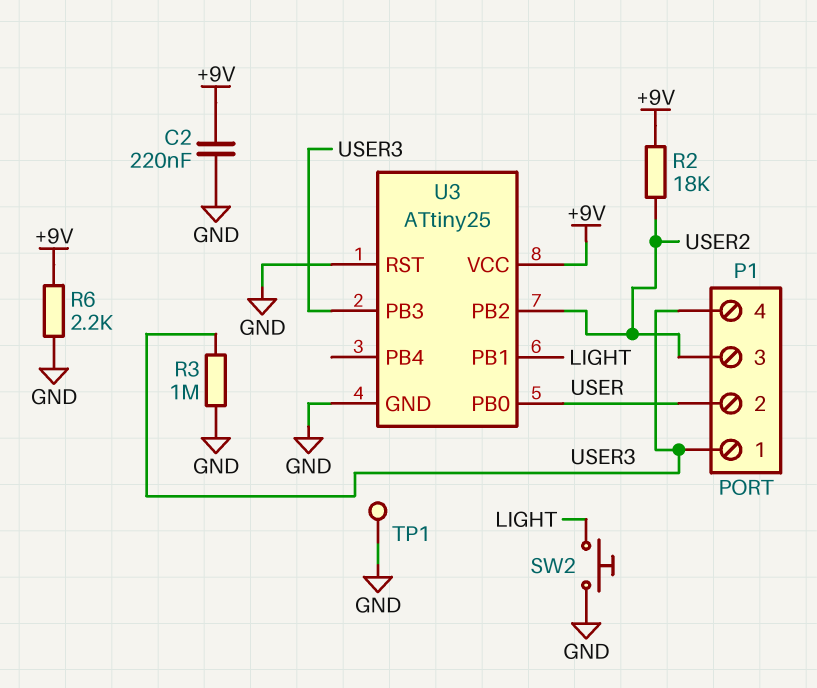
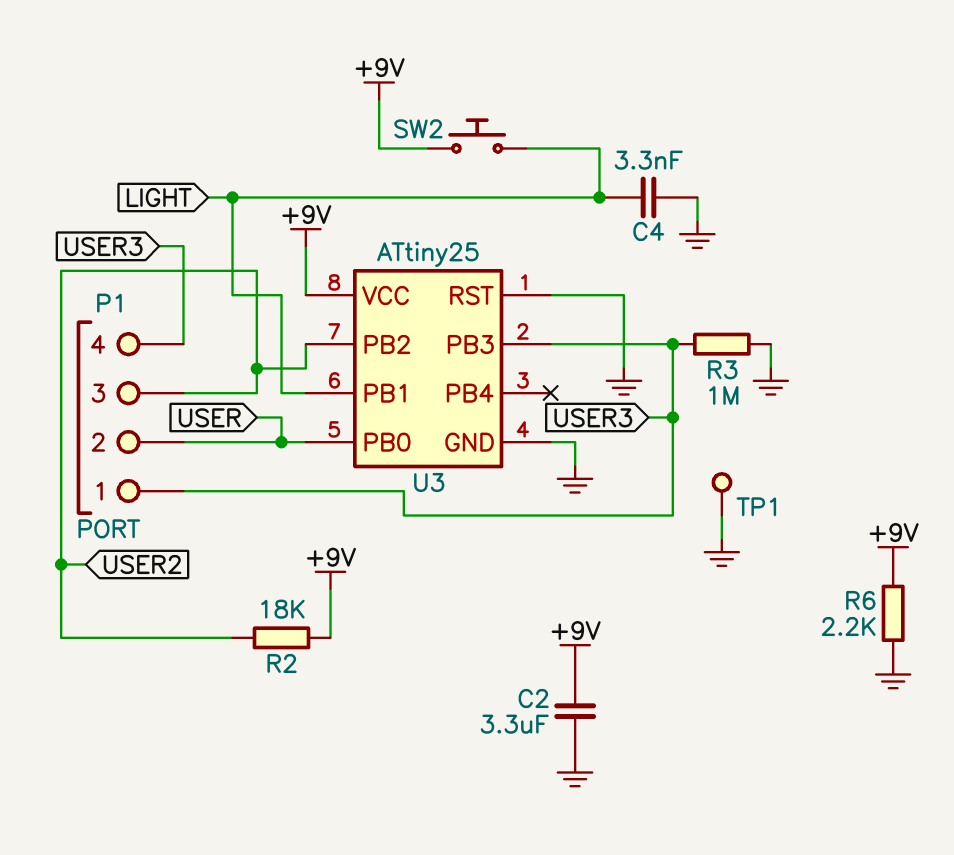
C2: 220nF (+9V, GND) -> 3.3uF (+9V, GND)
C4: none -> 3.3nF (GND, LIGHT)
SW2: button (GND, LIGHT) -> button (+9V, LIGHT)

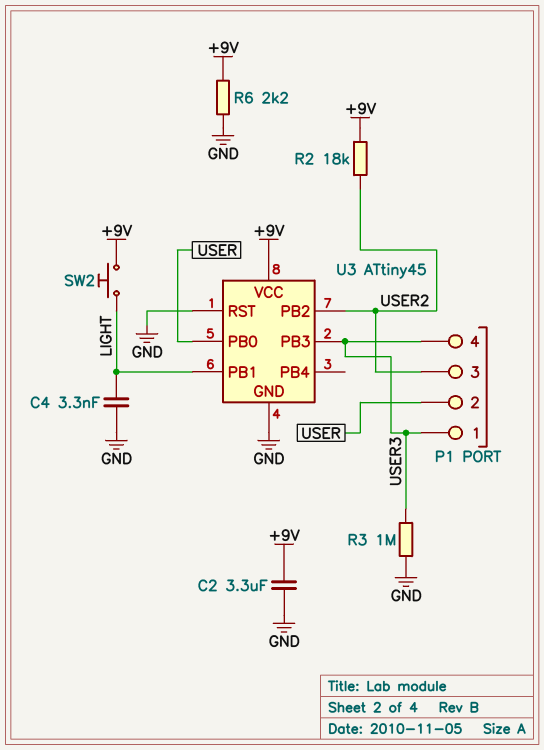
TP1: test point (GND) -> none
U3: ATtiny25 -> ATtiny45

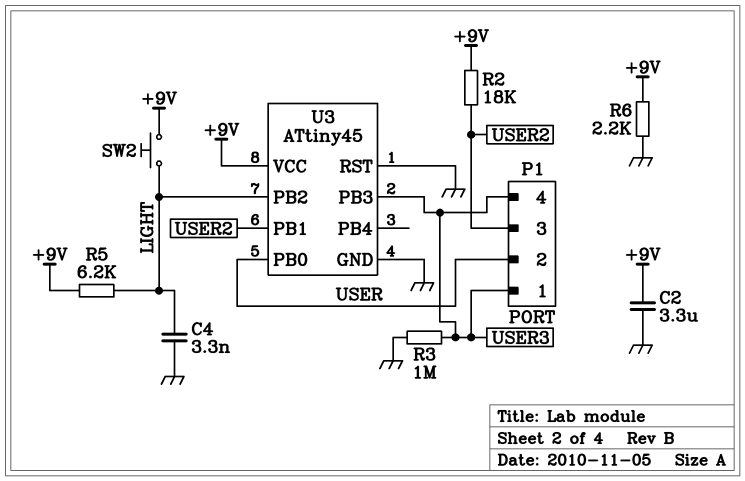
R5: none -> 6.2k (+9V, LIGHT)
U3 pin PB1: LIGHT -> USER2
U3 pin PB2: USER2 -> LIGHT

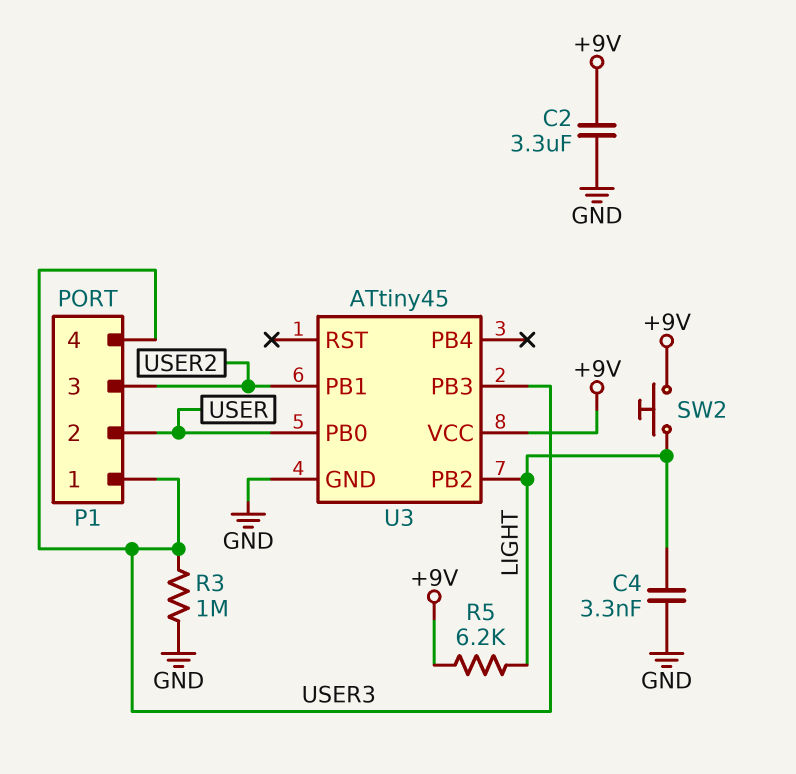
R2: 18k (+9V, USER2) -> none
R6: 2.2k (+9V, GND) -> none
U3 pin RST: GND -> none

